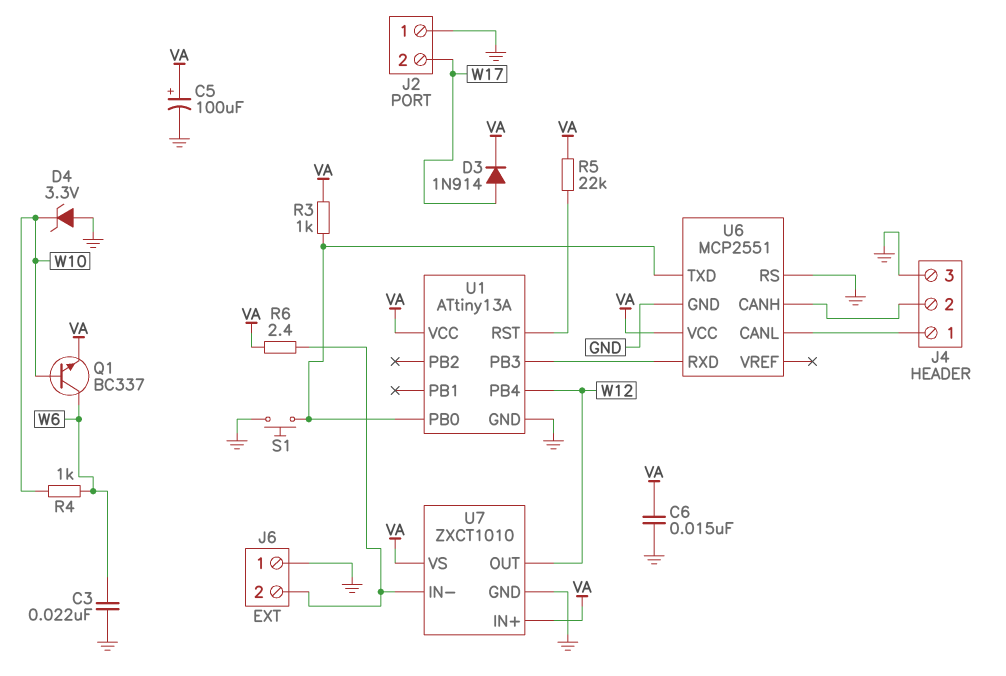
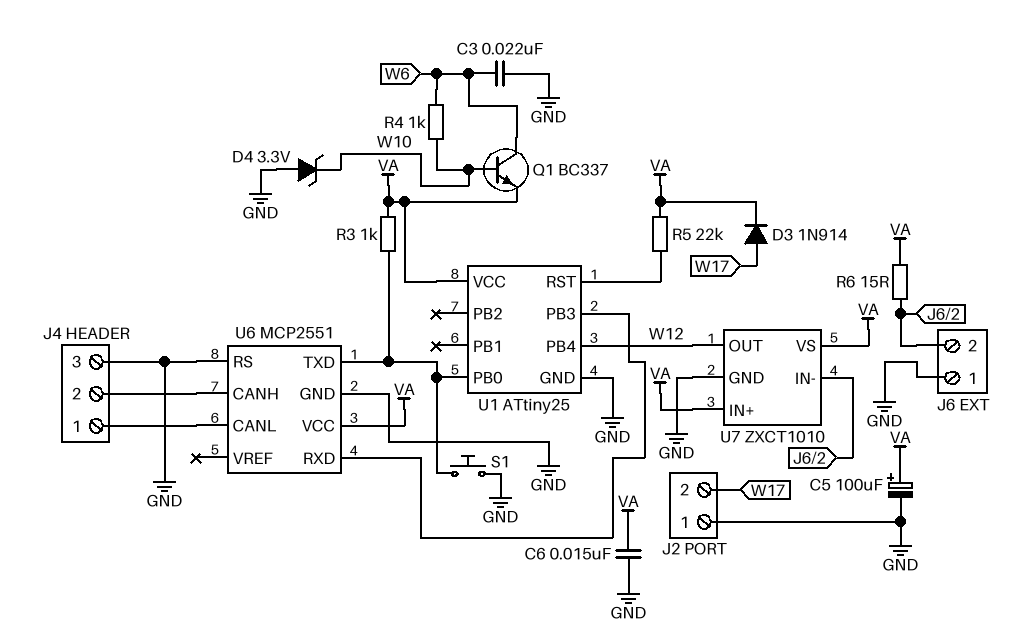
R6: 2.4 (J6/2, VA) -> 15 (J6/2, VA)
U1: ATtiny13A -> ATtiny25

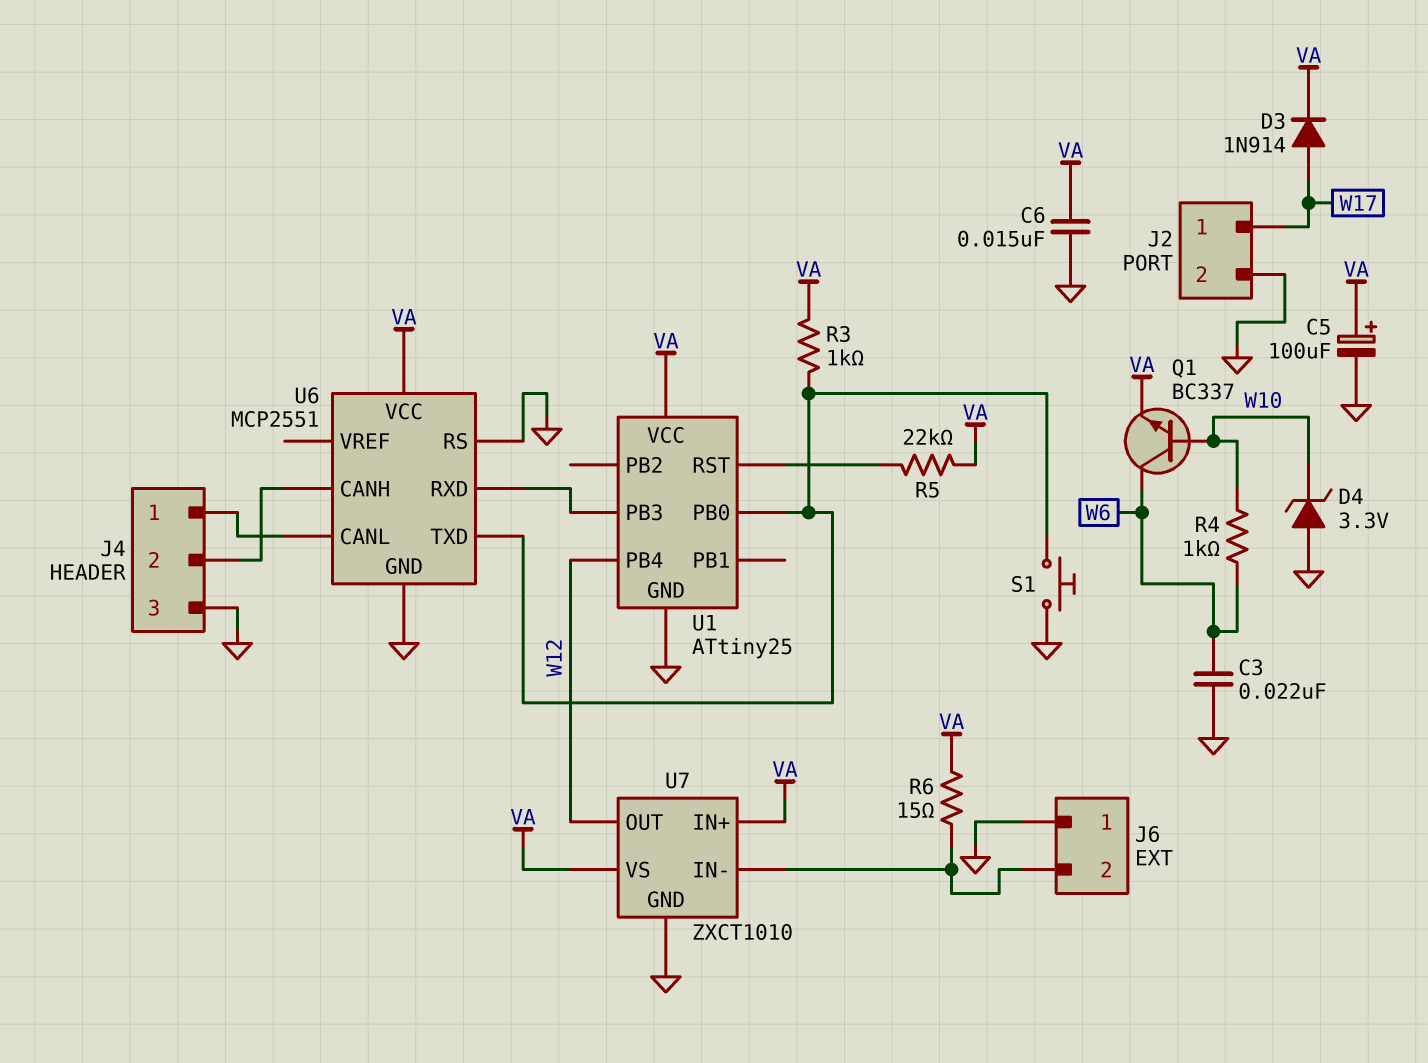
J2 pin 1: GND -> W17
J2 pin 2: W17 -> GND

